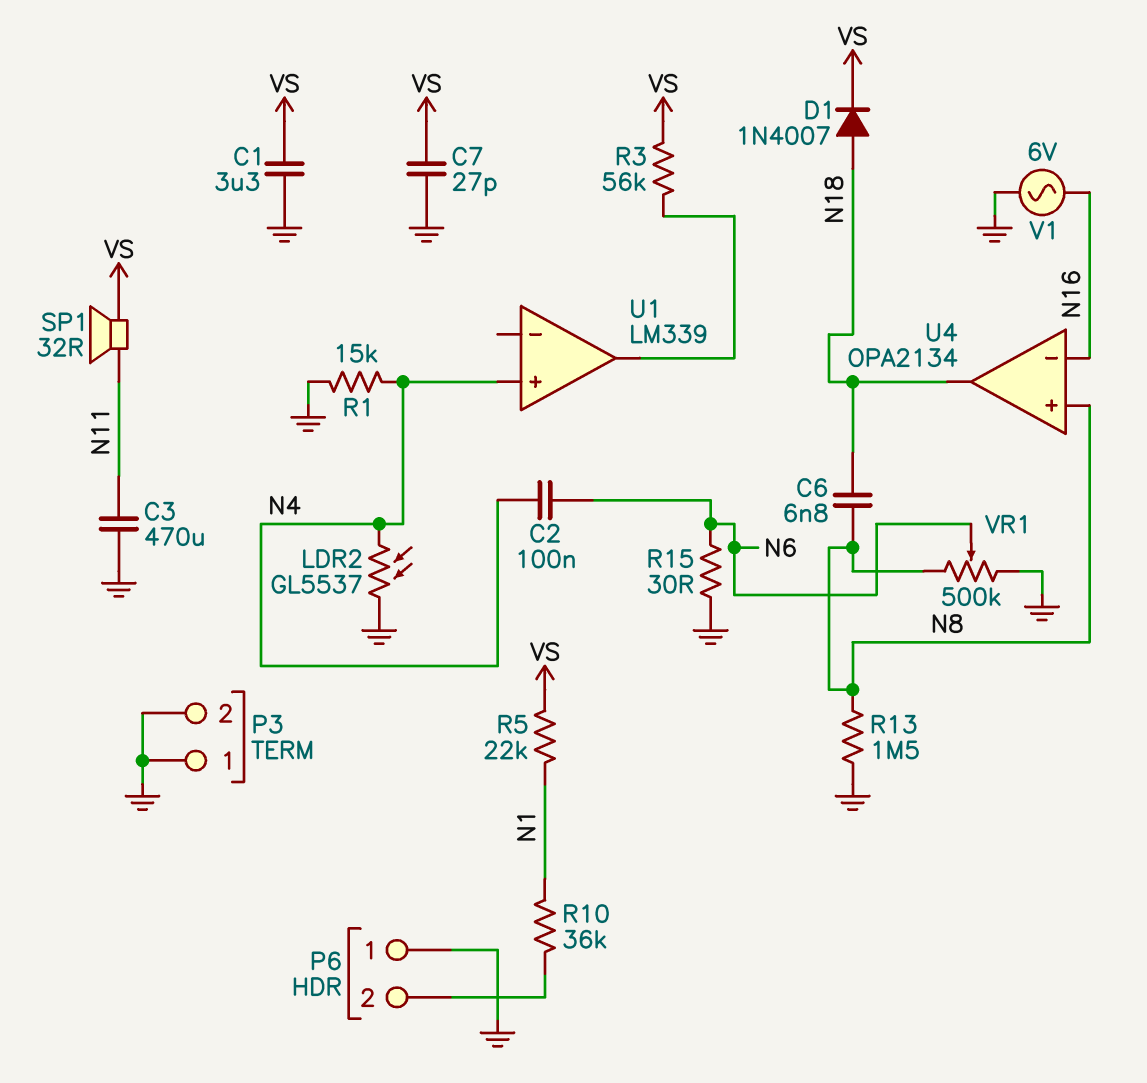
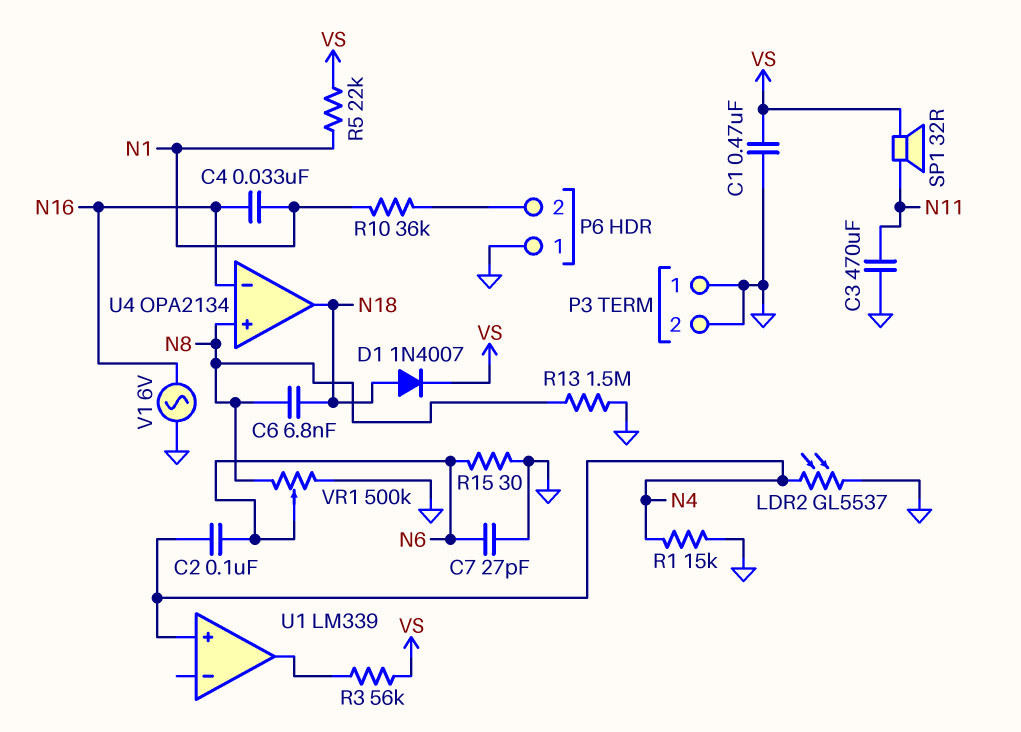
C1: 3.3uF (GND, VS) -> 470nF (GND, VS)
C4: none -> 33nF (N1, N16)
C7: 27pF (GND, VS) -> 27pF (GND, N6)

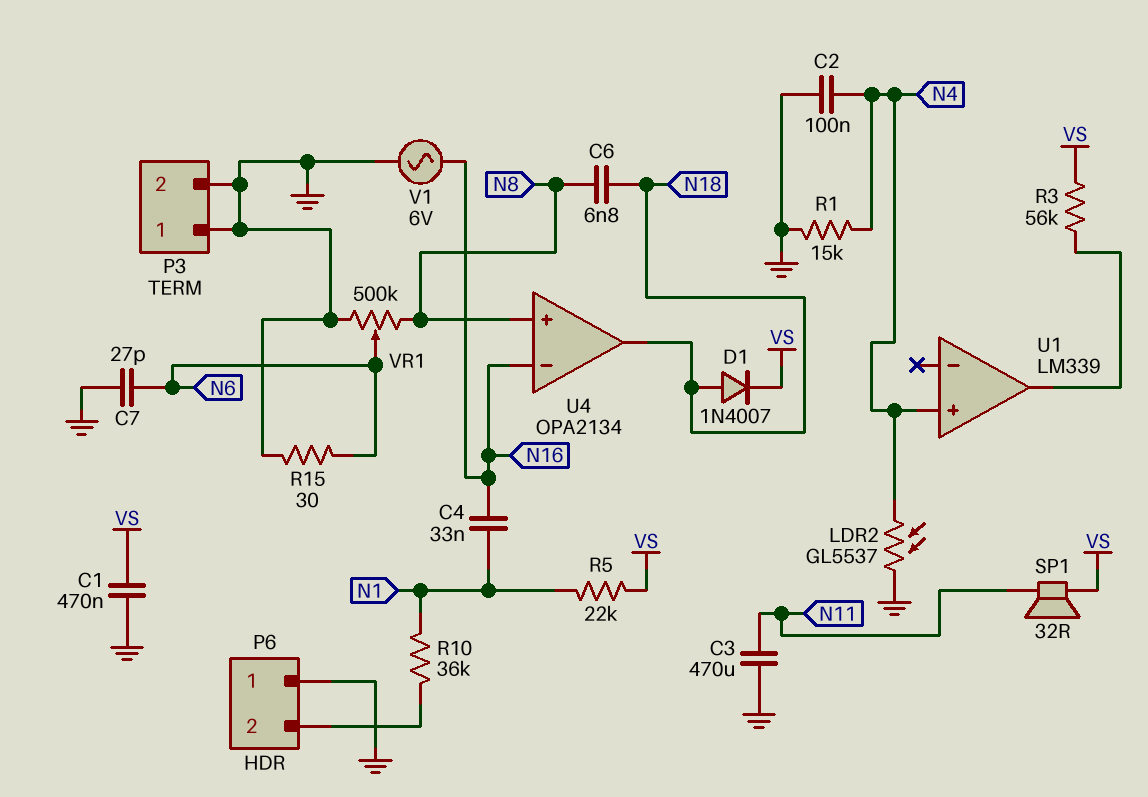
C2: 100nF (N4, N6) -> 100nF (GND, N4)
R13: 1.5M (GND, N8) -> none

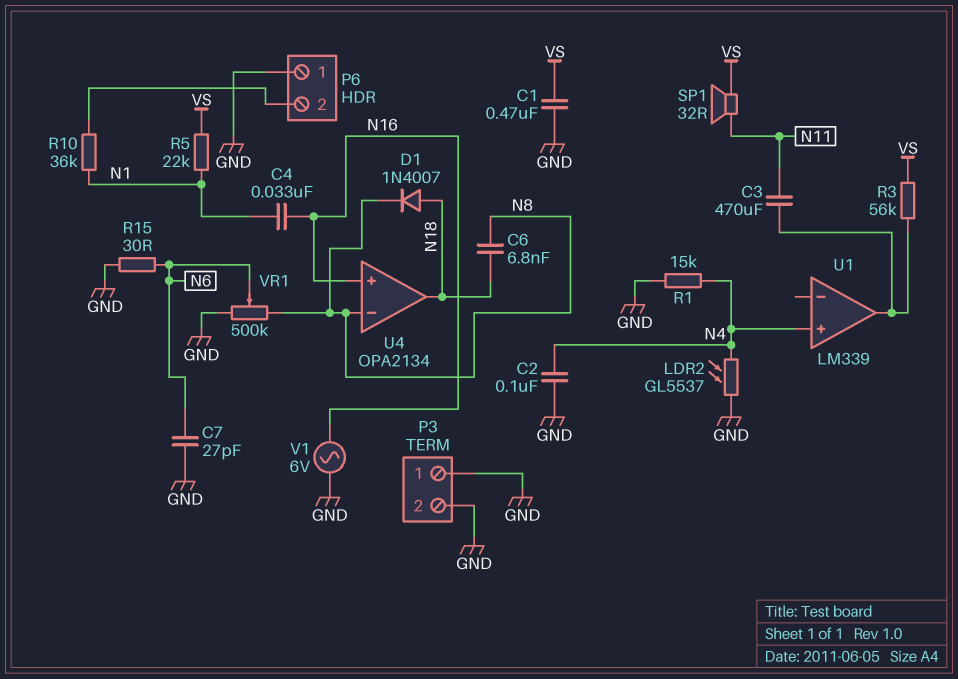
C3: 470uF (GND, N11) -> 470uF (N11, U1/out)
D1: diode 1N4007 (A N18, K VS) -> diode 1N4007 (A N18, K N8)
U4 pin in+: N8 -> N16
U4 pin in-: N16 -> N8

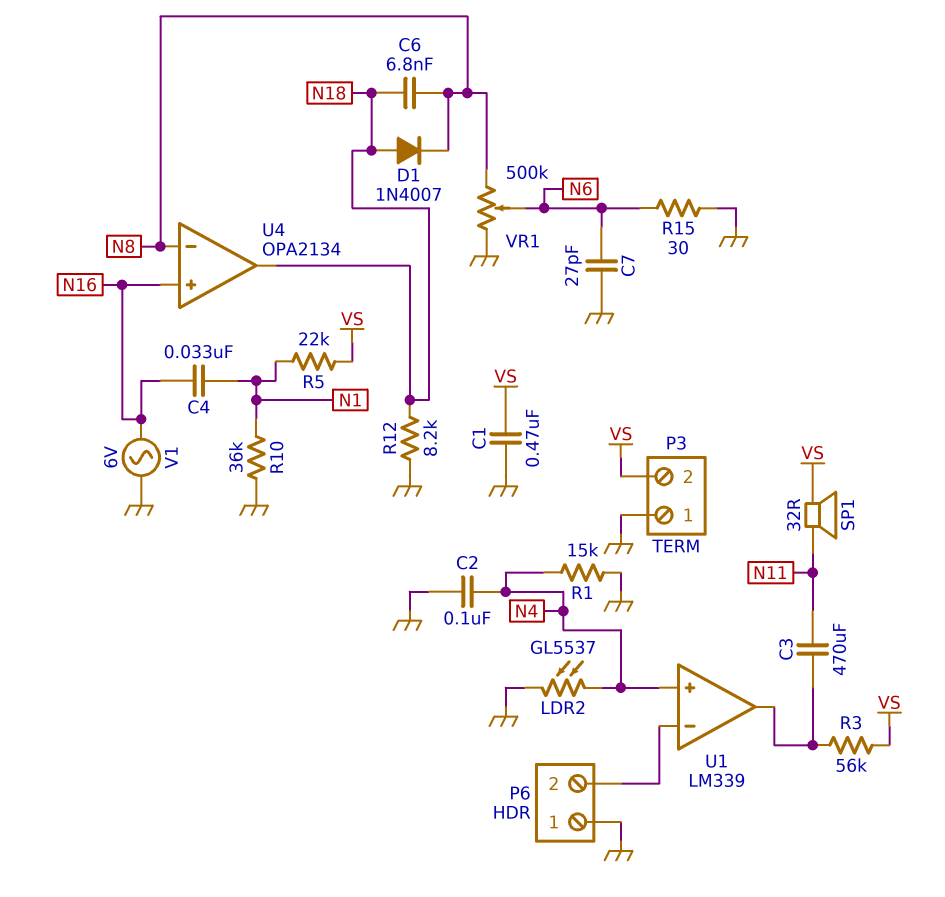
P3 pin 2: GND -> VS
R10: 36k (N1, P6/2) -> 36k (GND, N1)
R12: none -> 8.2k (GND, N18)
U1 pin in-: none -> P6/2

